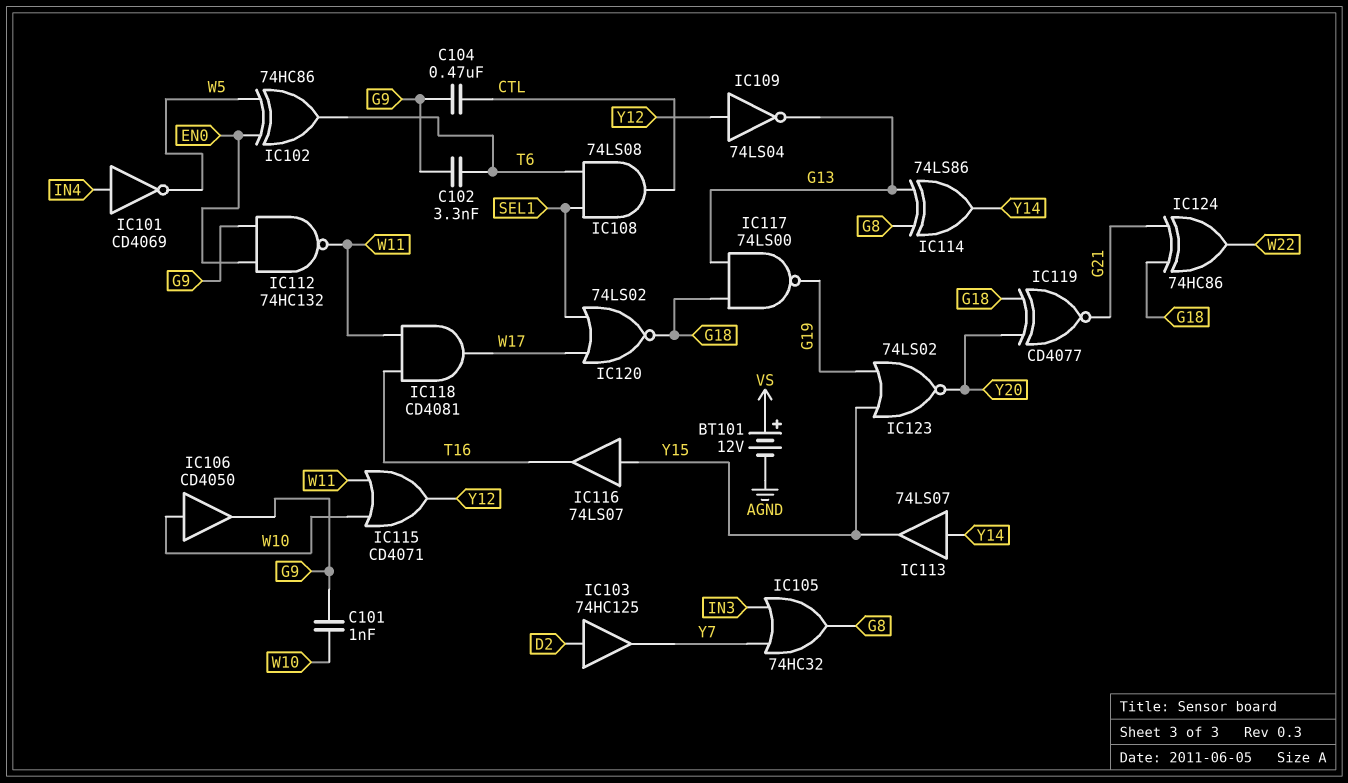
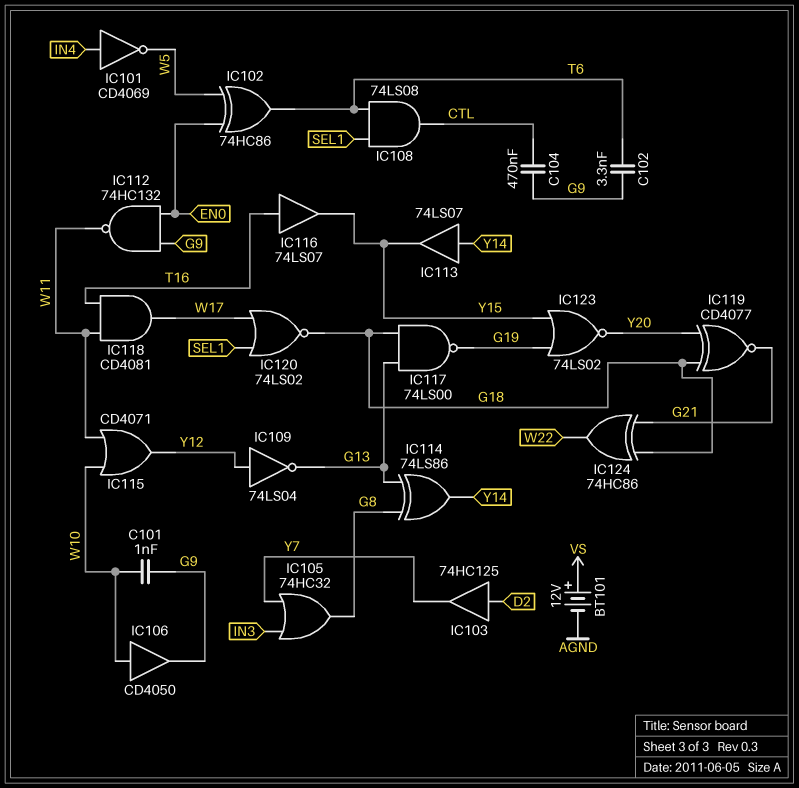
IC116: buffer 74LS07 (in Y15, out T16) -> buffer 74LS07 (in T16, out Y15)

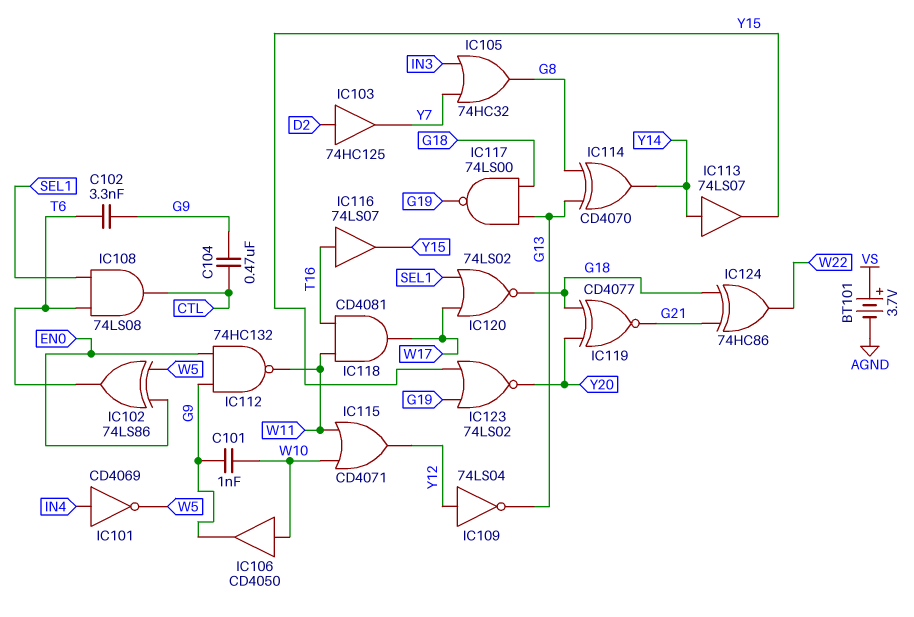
BT101: 12V (plus VS, minus AGND) -> 3.7V (plus VS, minus AGND)
IC102: XOR 74HC86 (in EN0, in W5, out T6) -> XOR 74LS86 (in EN0, in W5, out T6)
IC114: XOR 74LS86 (in G8, in G13, out Y14) -> XOR CD4070 (in G8, in G13, out Y14)

